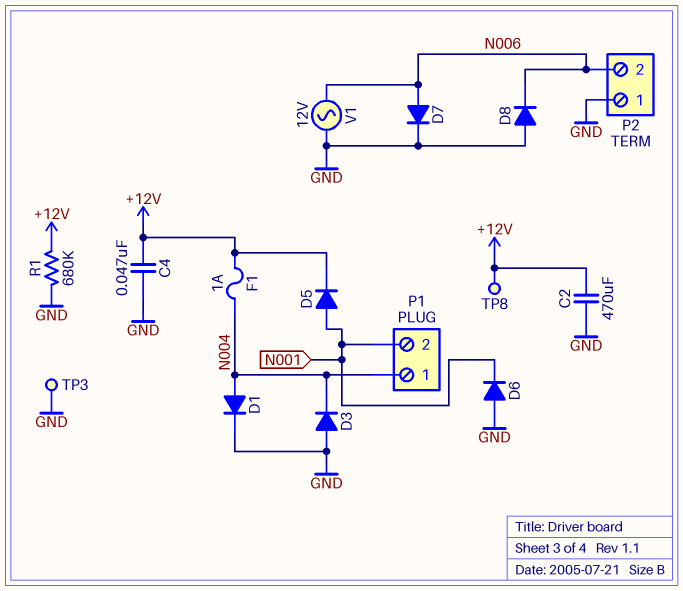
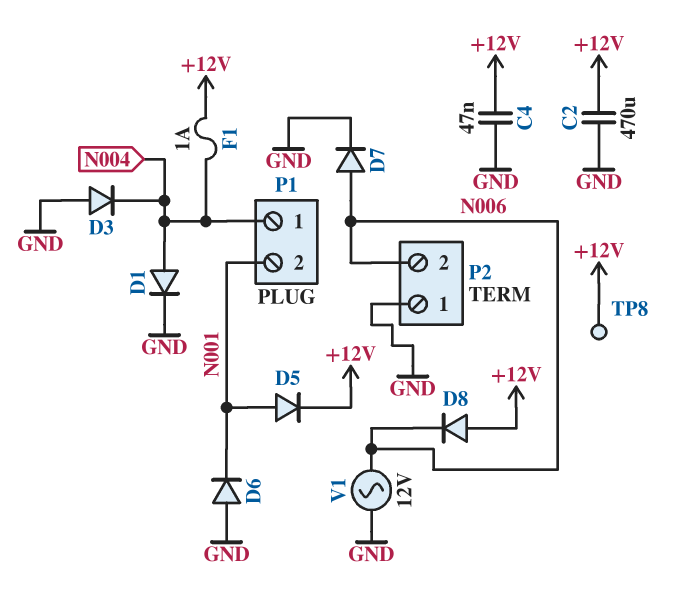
D8: diode (A GND, K N006) -> diode (A +12V, K N006)
R1: 680k (+12V, GND) -> none
TP3: test point (GND) -> none

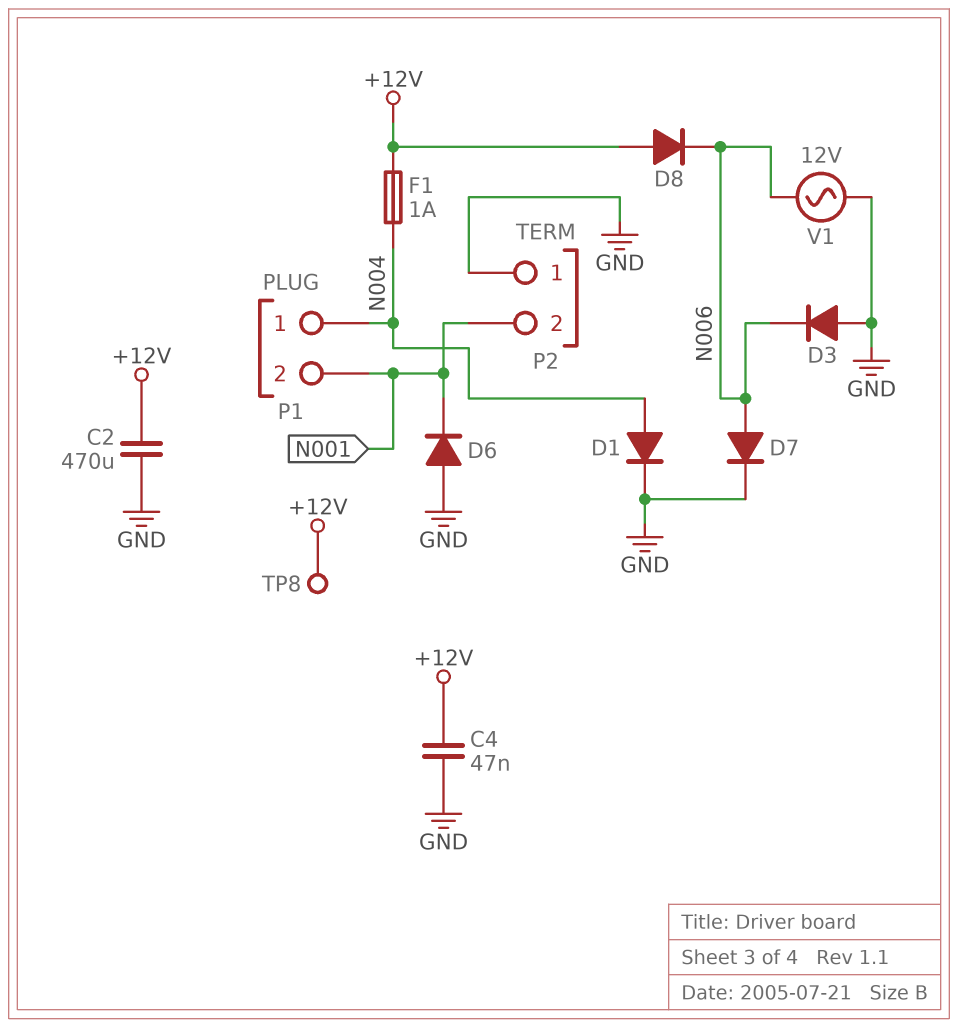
D3: diode (A GND, K N004) -> diode (A GND, K N006)
D5: diode (A N001, K +12V) -> none
P2 pin 2: N006 -> N001

